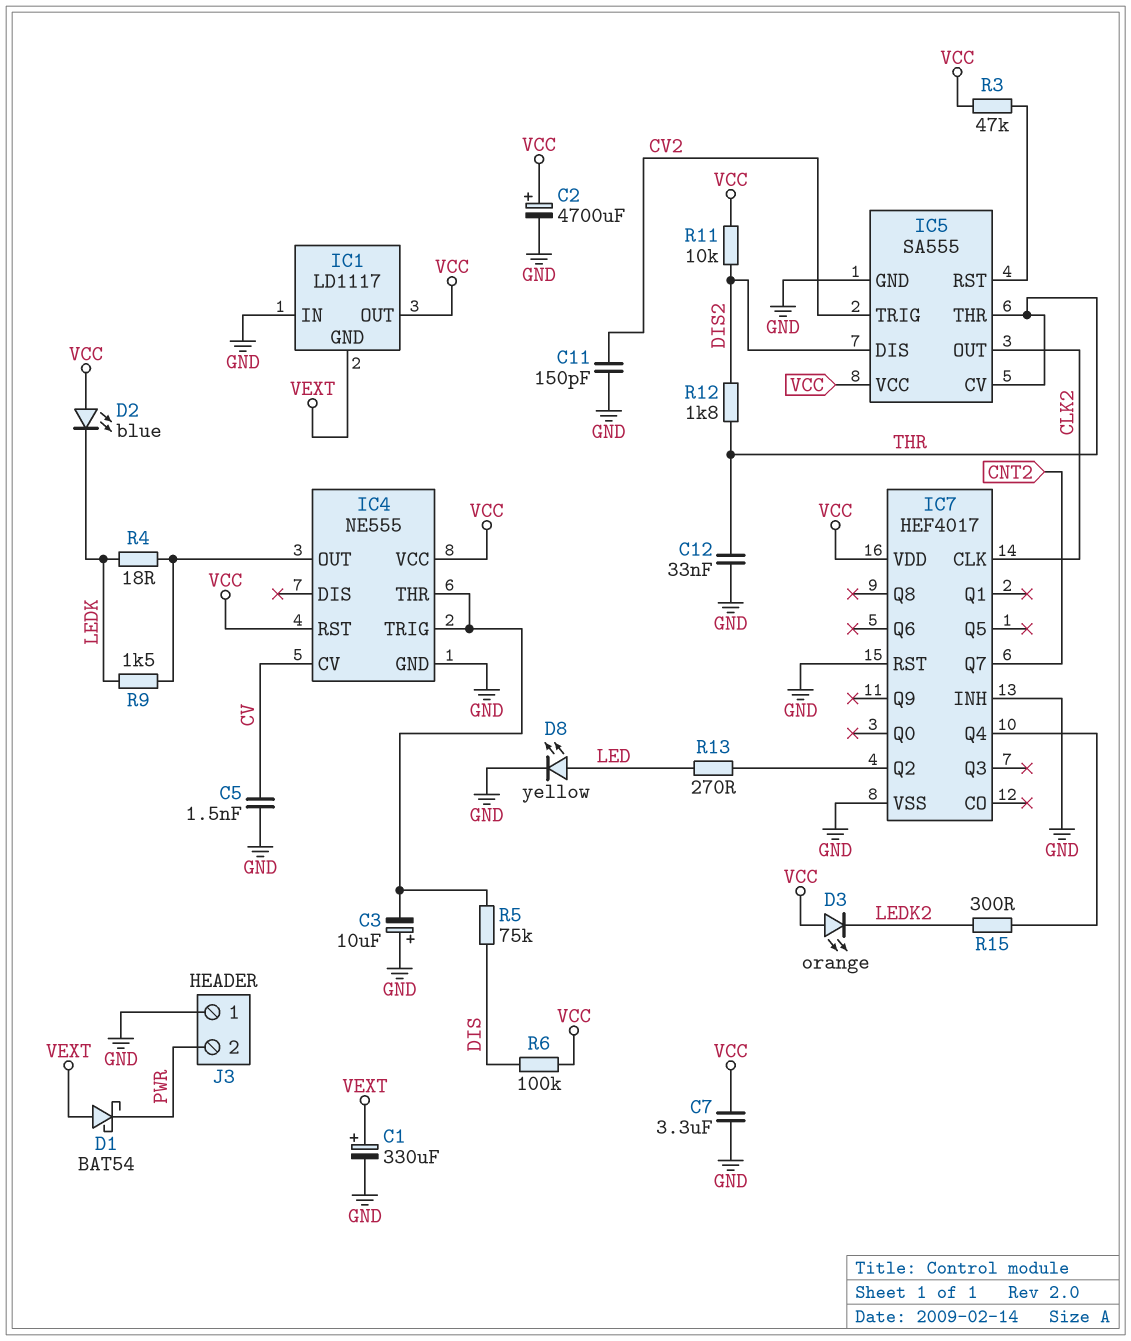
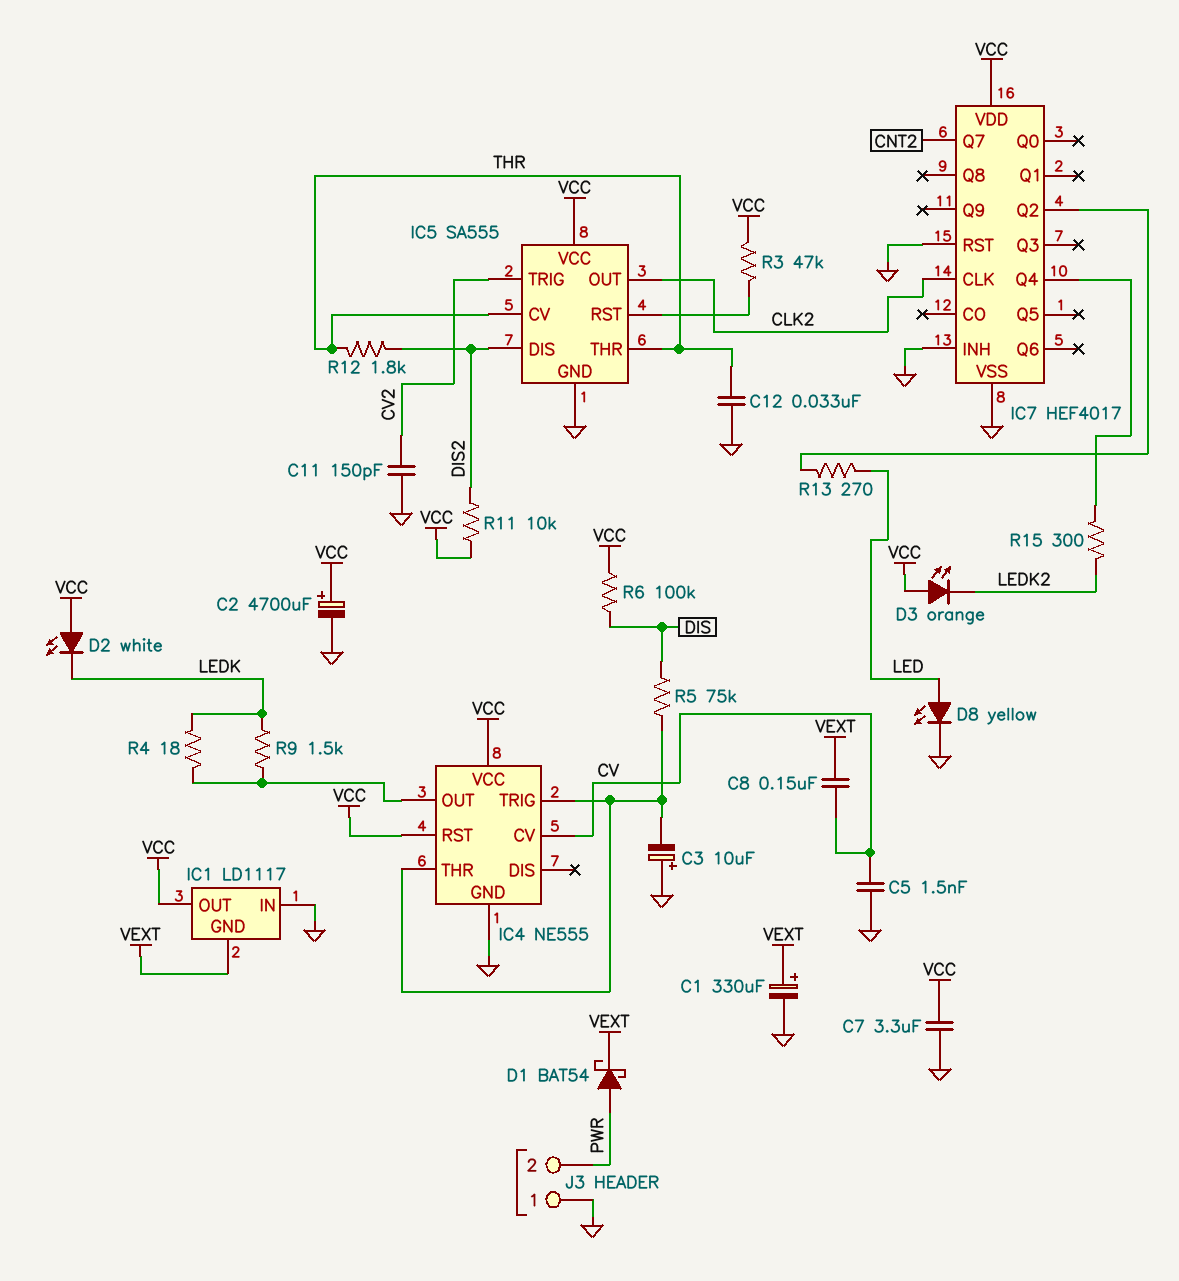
C8: none -> 150nF (CV, VEXT)
D1: schottky BAT54 (A VEXT, K PWR) -> schottky BAT54 (A PWR, K VEXT)
D2: LED blue (A VCC, K LEDK) -> LED white (A VCC, K LEDK)

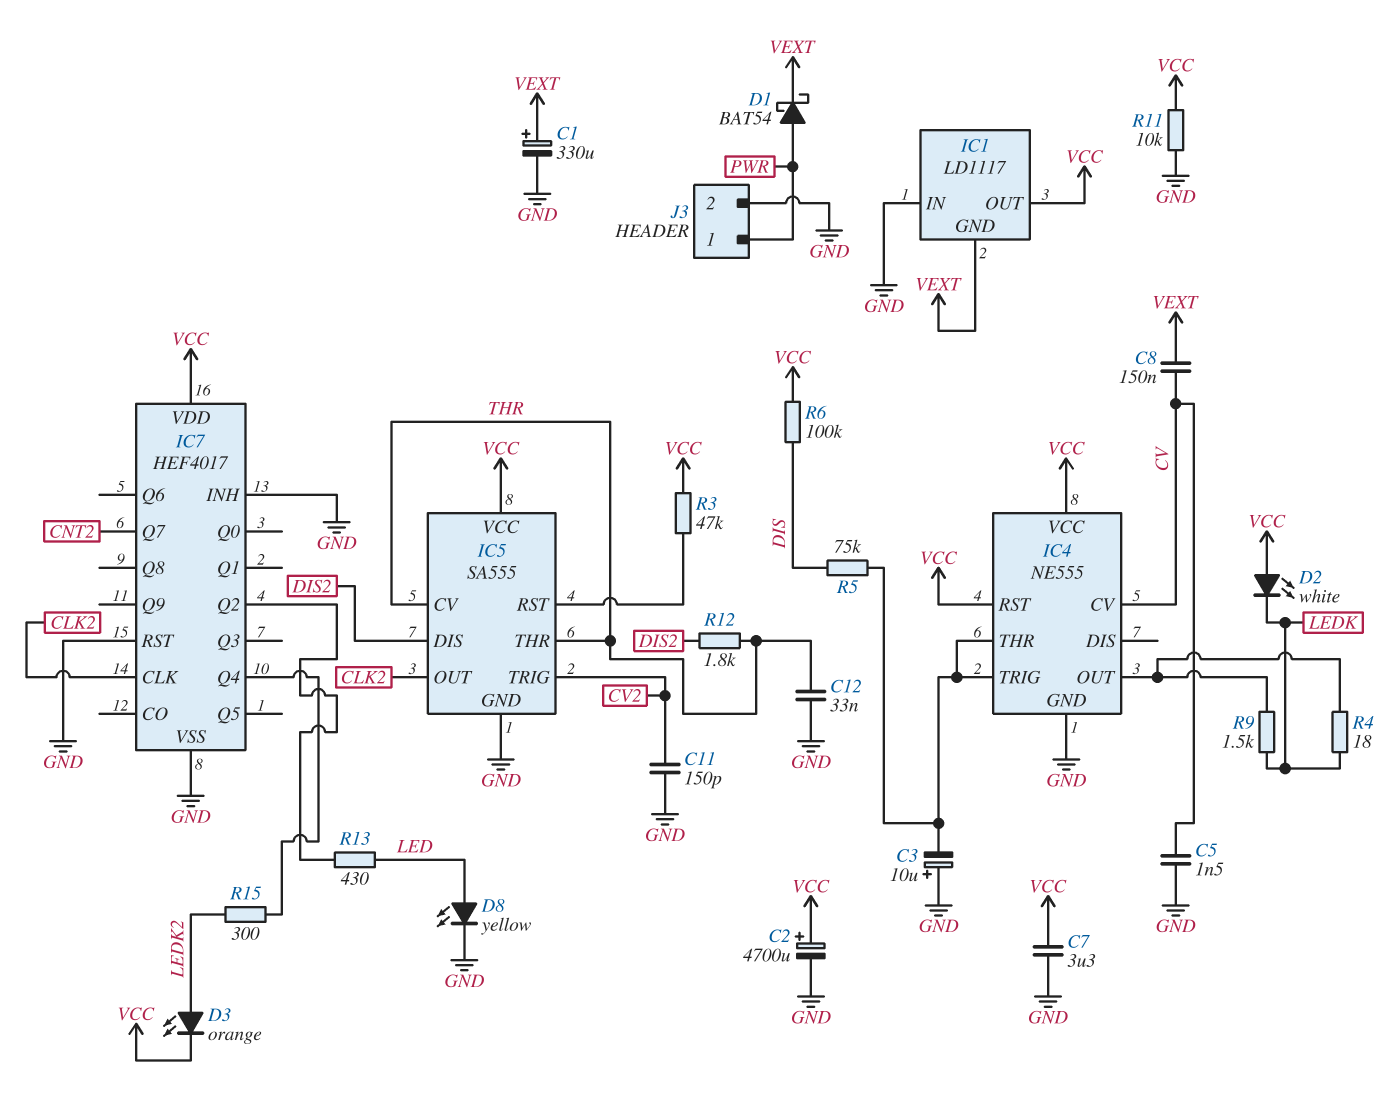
D3: LED orange (A VCC, K LEDK2) -> LED orange (A LEDK2, K VCC)
J3 pin 1: GND -> PWR
J3 pin 2: PWR -> GND
R11: 10k (DIS2, VCC) -> 10k (GND, VCC)
R13: 270 (IC7/Q2, LED) -> 430 (IC7/Q2, LED)

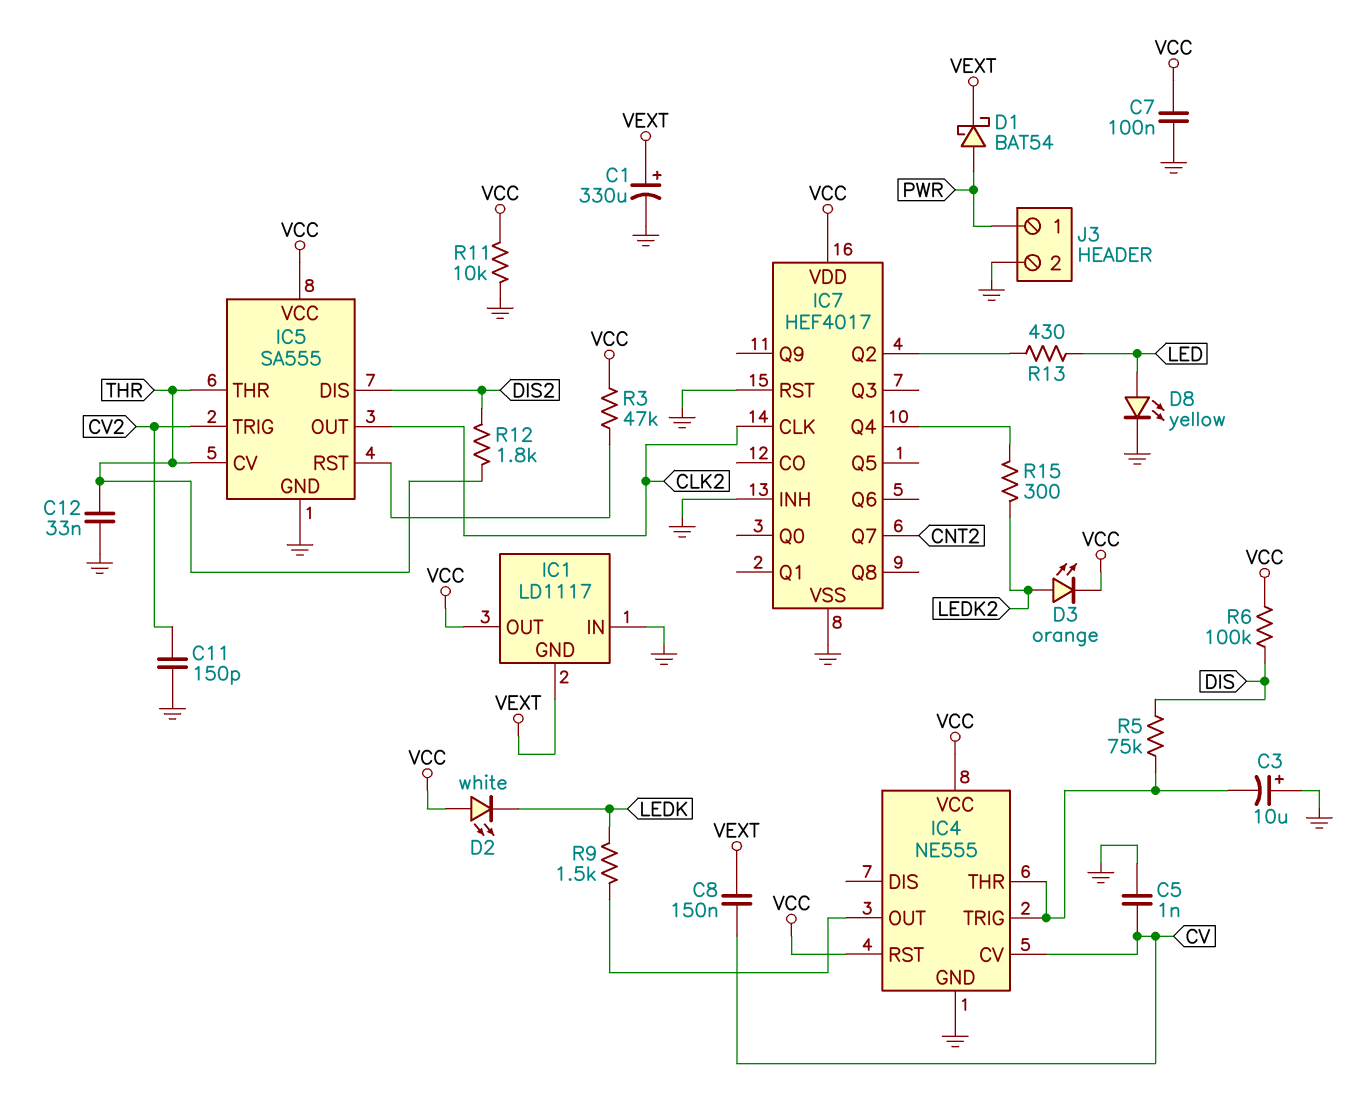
C2: 4700uF (plus VCC, minus GND) -> none
C5: 1.5nF (CV, GND) -> 1nF (CV, GND)
C7: 3.3uF (GND, VCC) -> 100nF (GND, VCC)
R4: 18 (IC4/OUT, LEDK) -> none

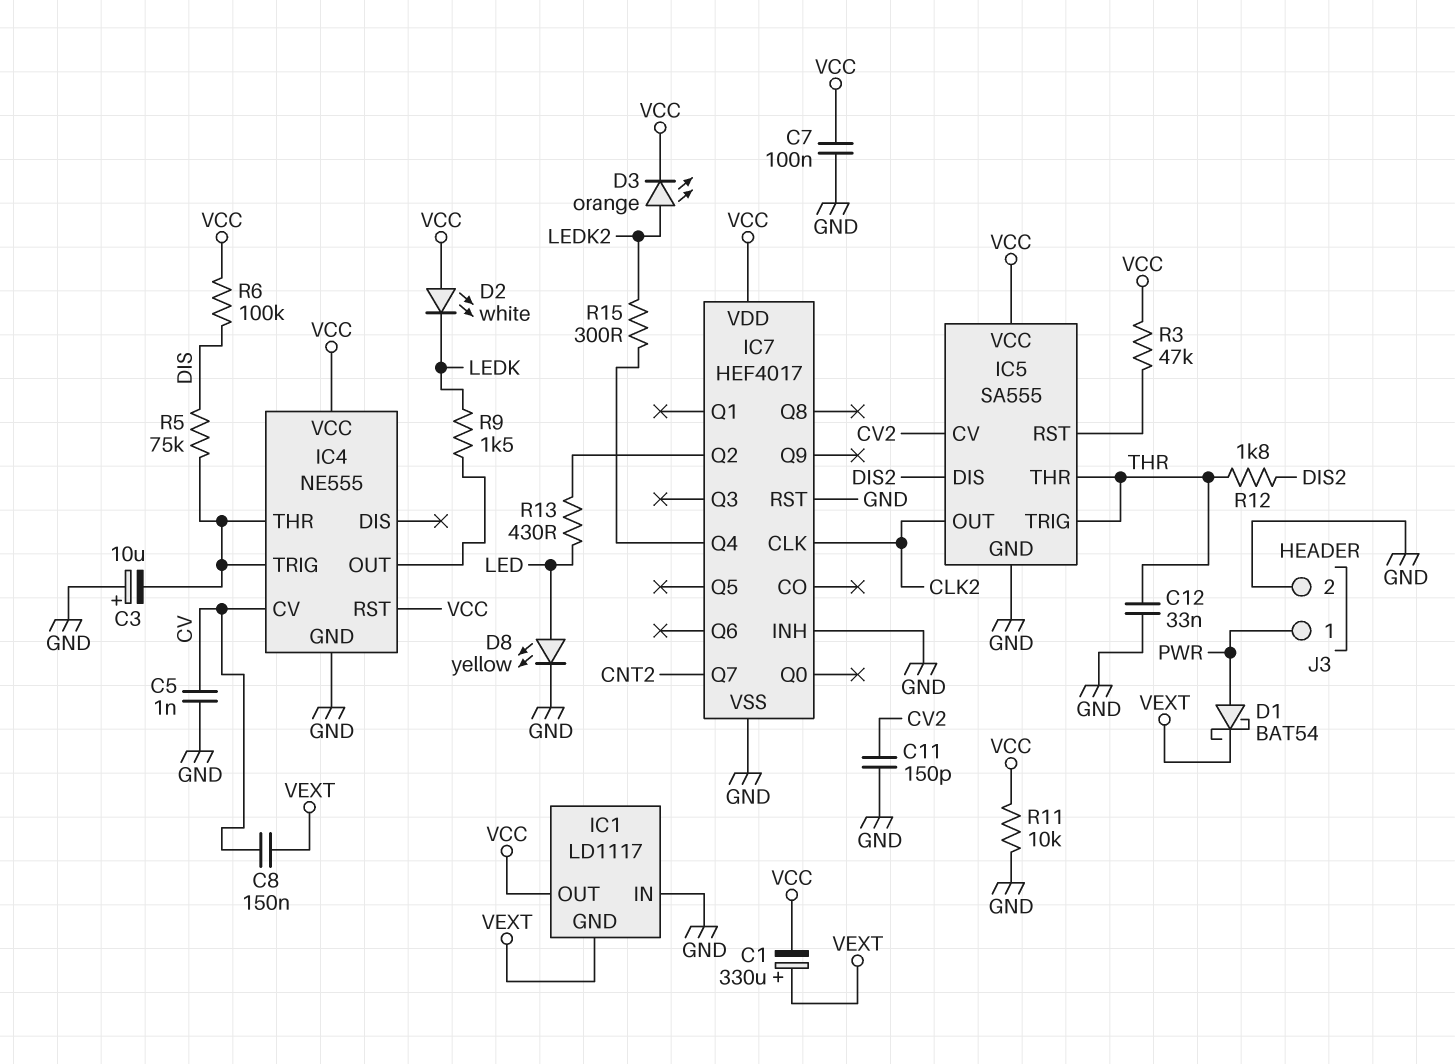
C1: 330uF (plus VEXT, minus GND) -> 330uF (plus VEXT, minus VCC)
IC5 pin CV: THR -> CV2
IC5 pin TRIG: CV2 -> THR

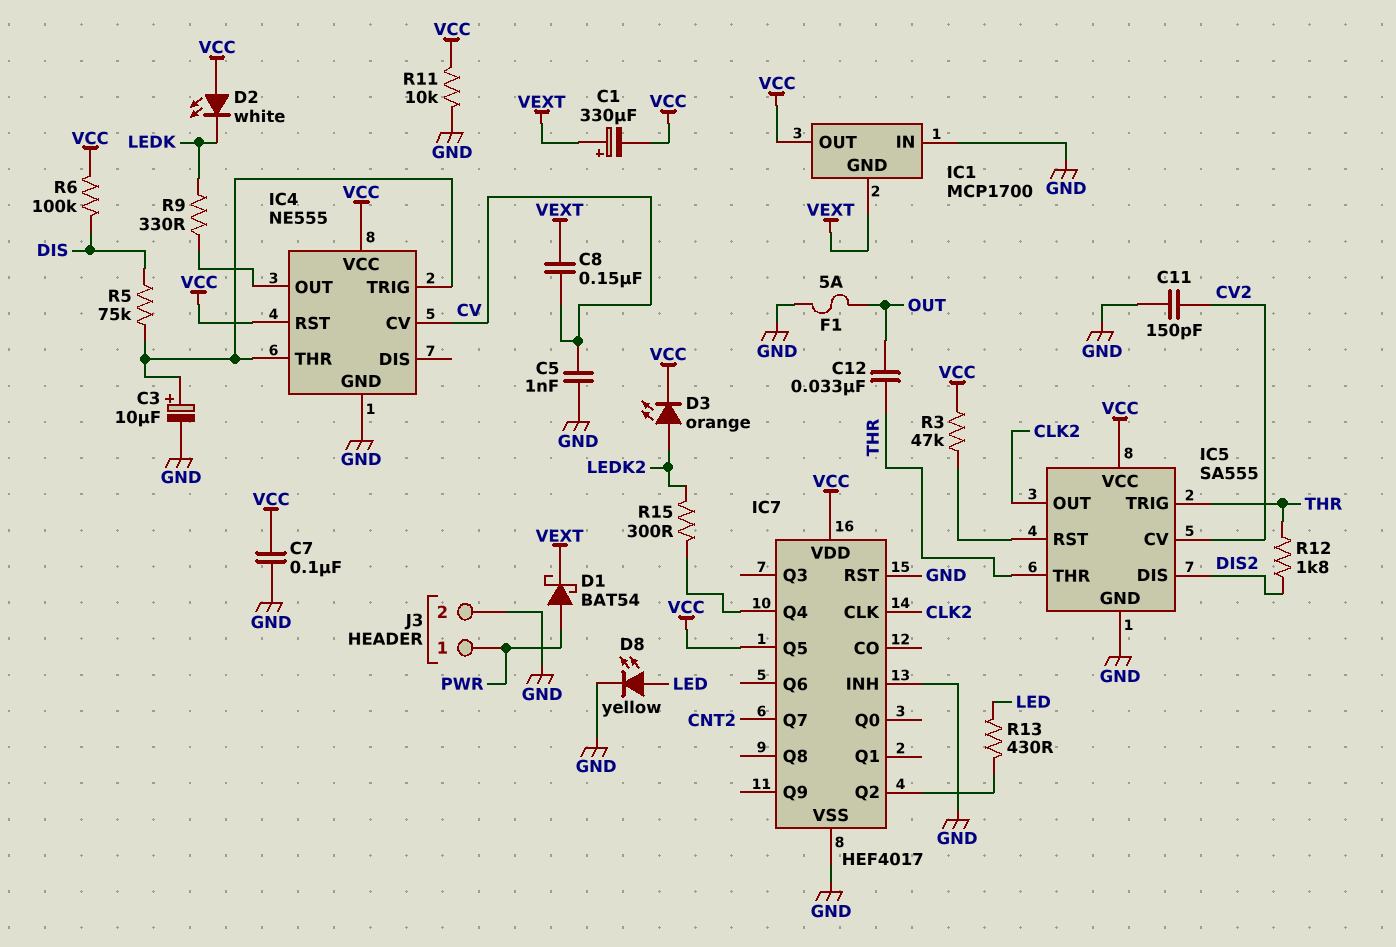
C3: 10uF (plus GND, minus IC4/THR) -> 10uF (plus IC4/THR, minus GND)
C12: 33nF (GND, THR) -> 33nF (OUT, THR)
F1: none -> 5A (GND, OUT)
IC1: LD1117 -> MCP1700
IC7 pin Q5: none -> VCC
R9: 1.5k (IC4/OUT, LEDK) -> 330 (IC4/OUT, LEDK)

